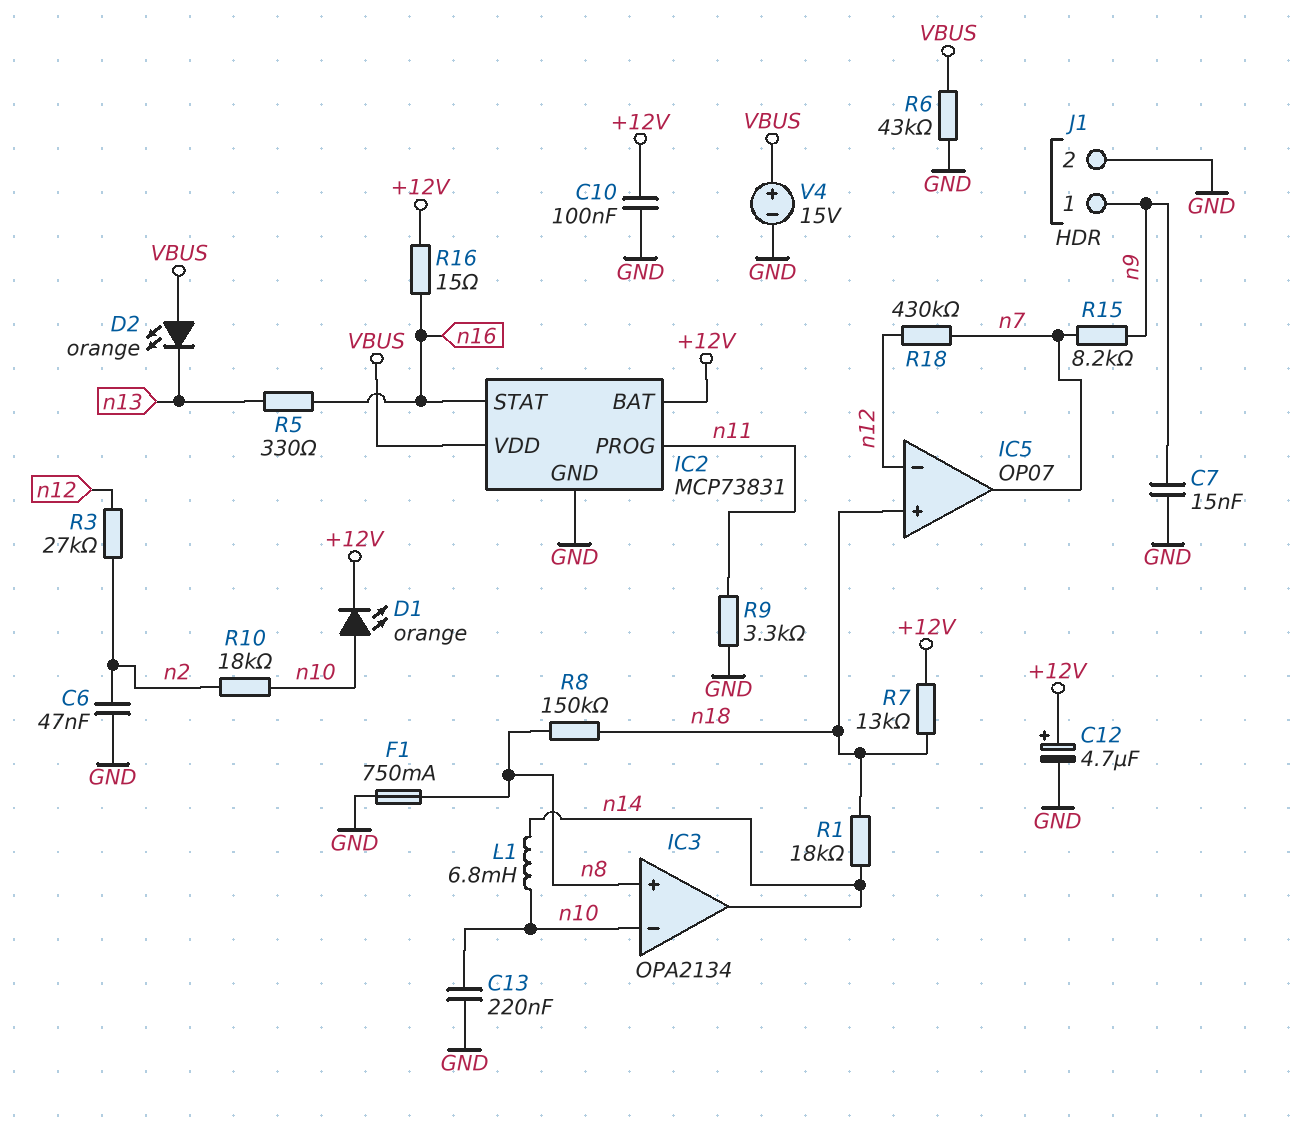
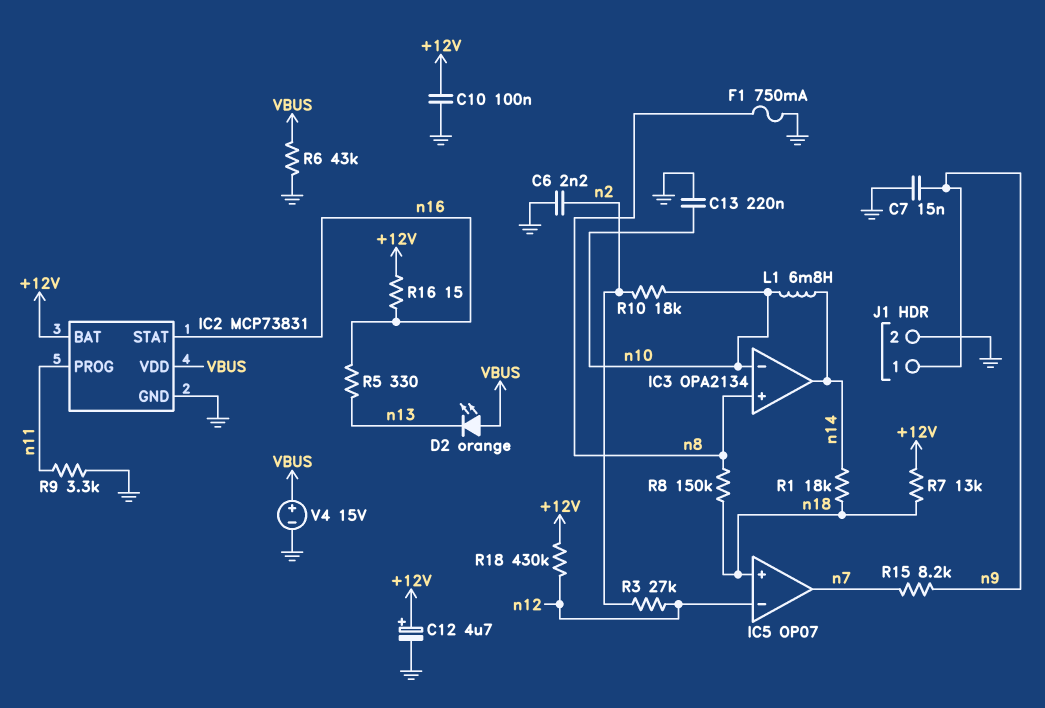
C6: 47nF (GND, n2) -> 2.2nF (GND, n2)
D1: LED orange (A n10, K +12V) -> none
R18: 430k (n7, n12) -> 430k (+12V, n12)

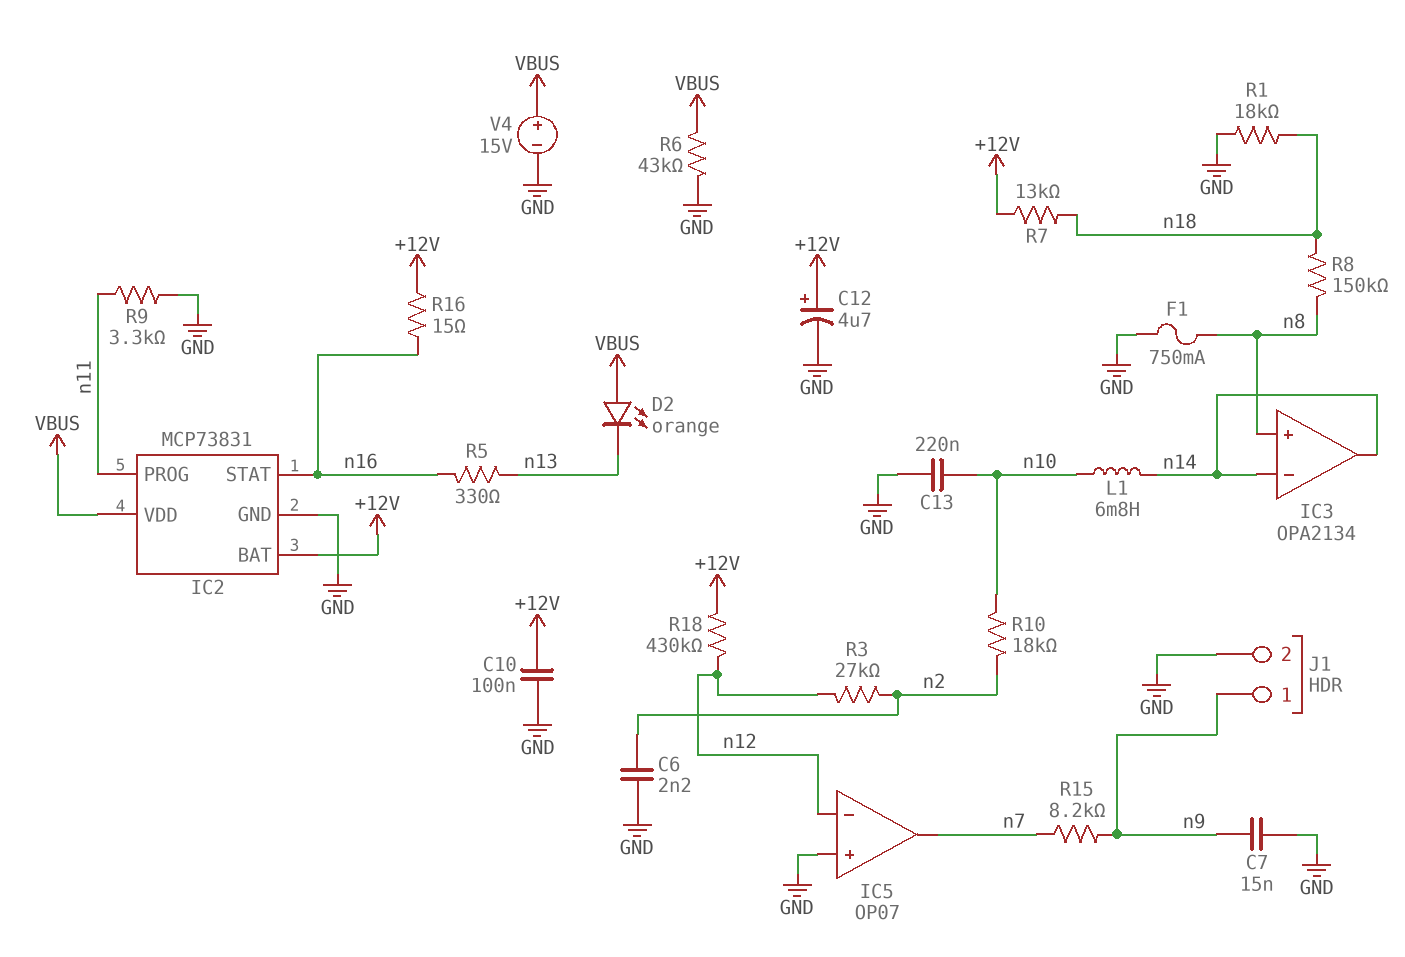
IC3 pin in-: n10 -> n14
IC5 pin in+: n18 -> GND
R1: 18k (n14, n18) -> 18k (GND, n18)

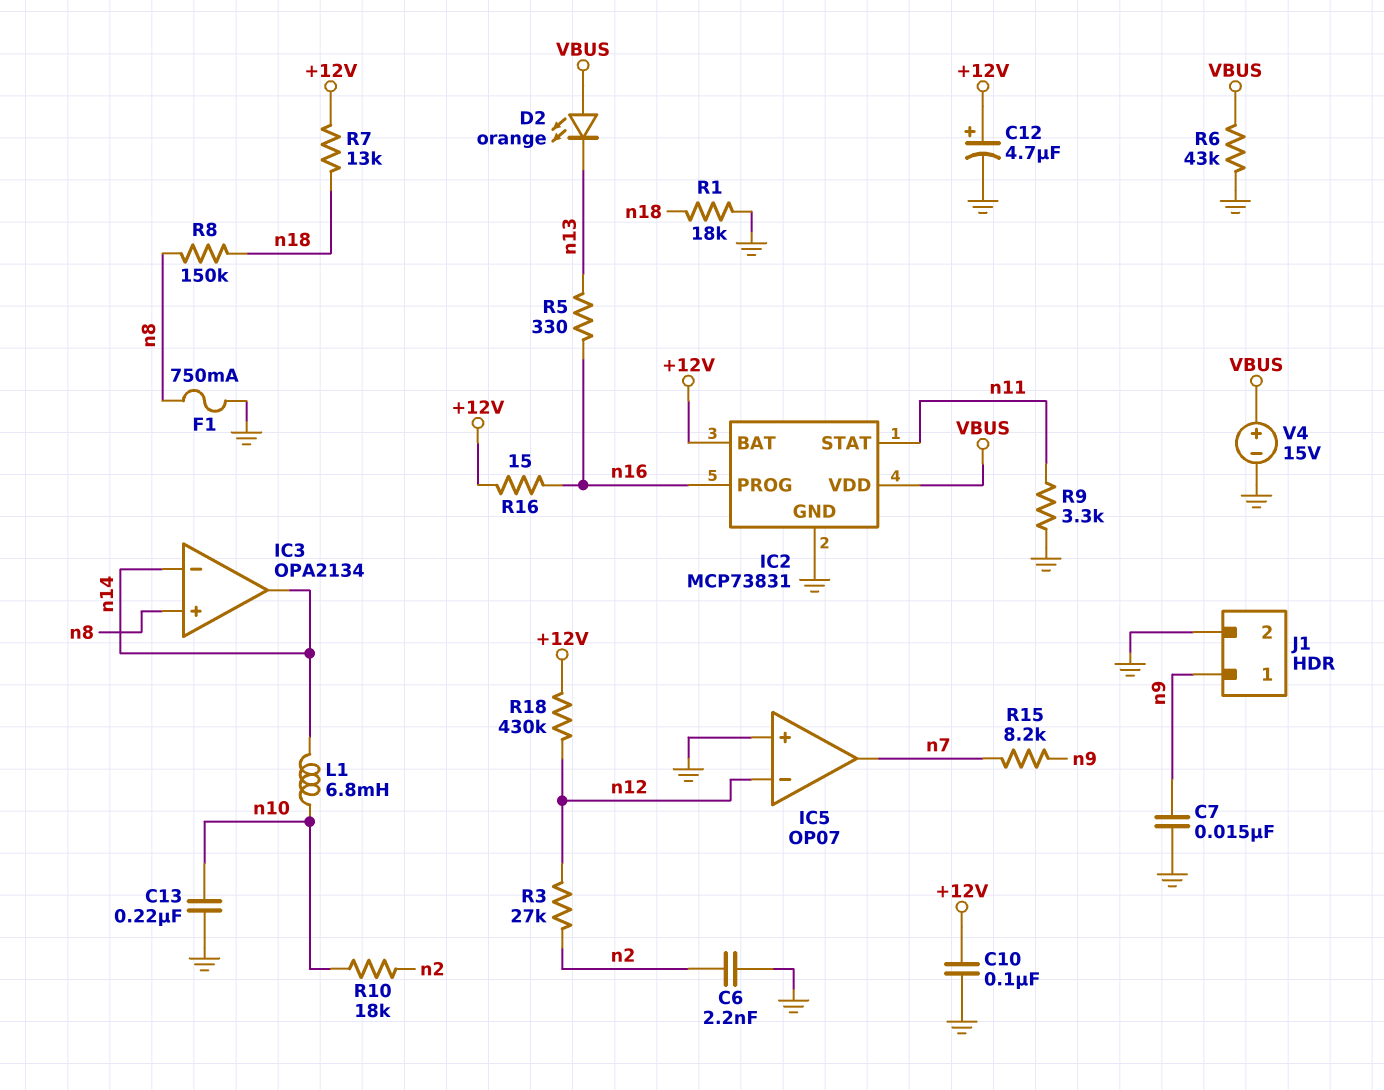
IC2 pin PROG: n11 -> n16
IC2 pin STAT: n16 -> n11

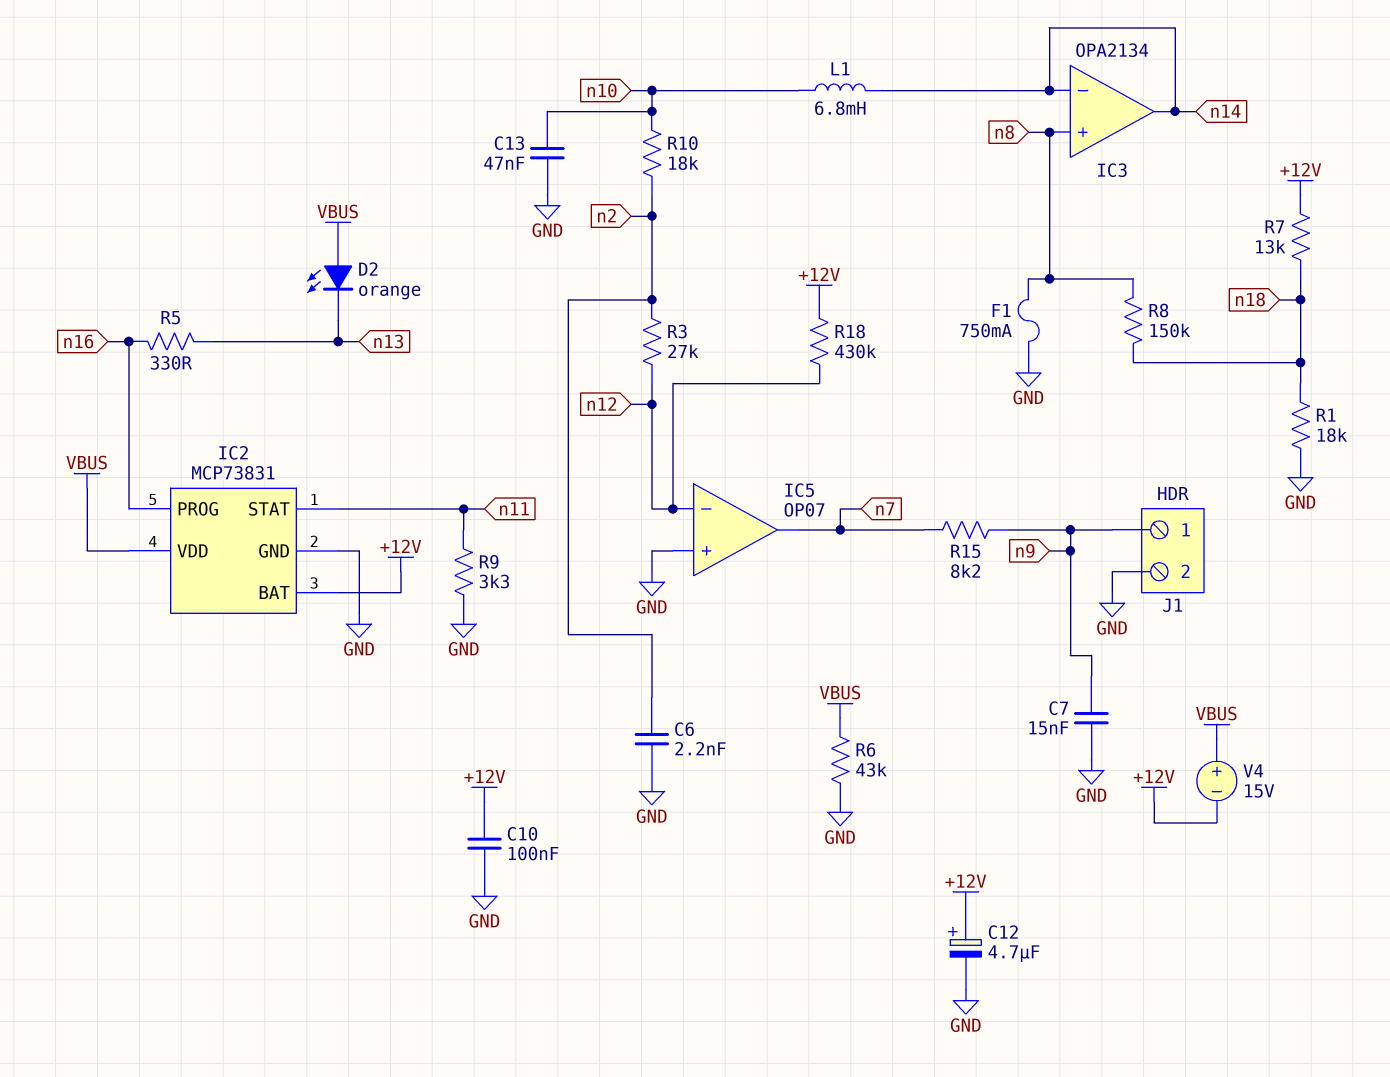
C13: 220nF (GND, n10) -> 47nF (GND, n10)
R16: 15 (+12V, n16) -> none
V4: 15V (plus VBUS, minus GND) -> 15V (plus VBUS, minus +12V)

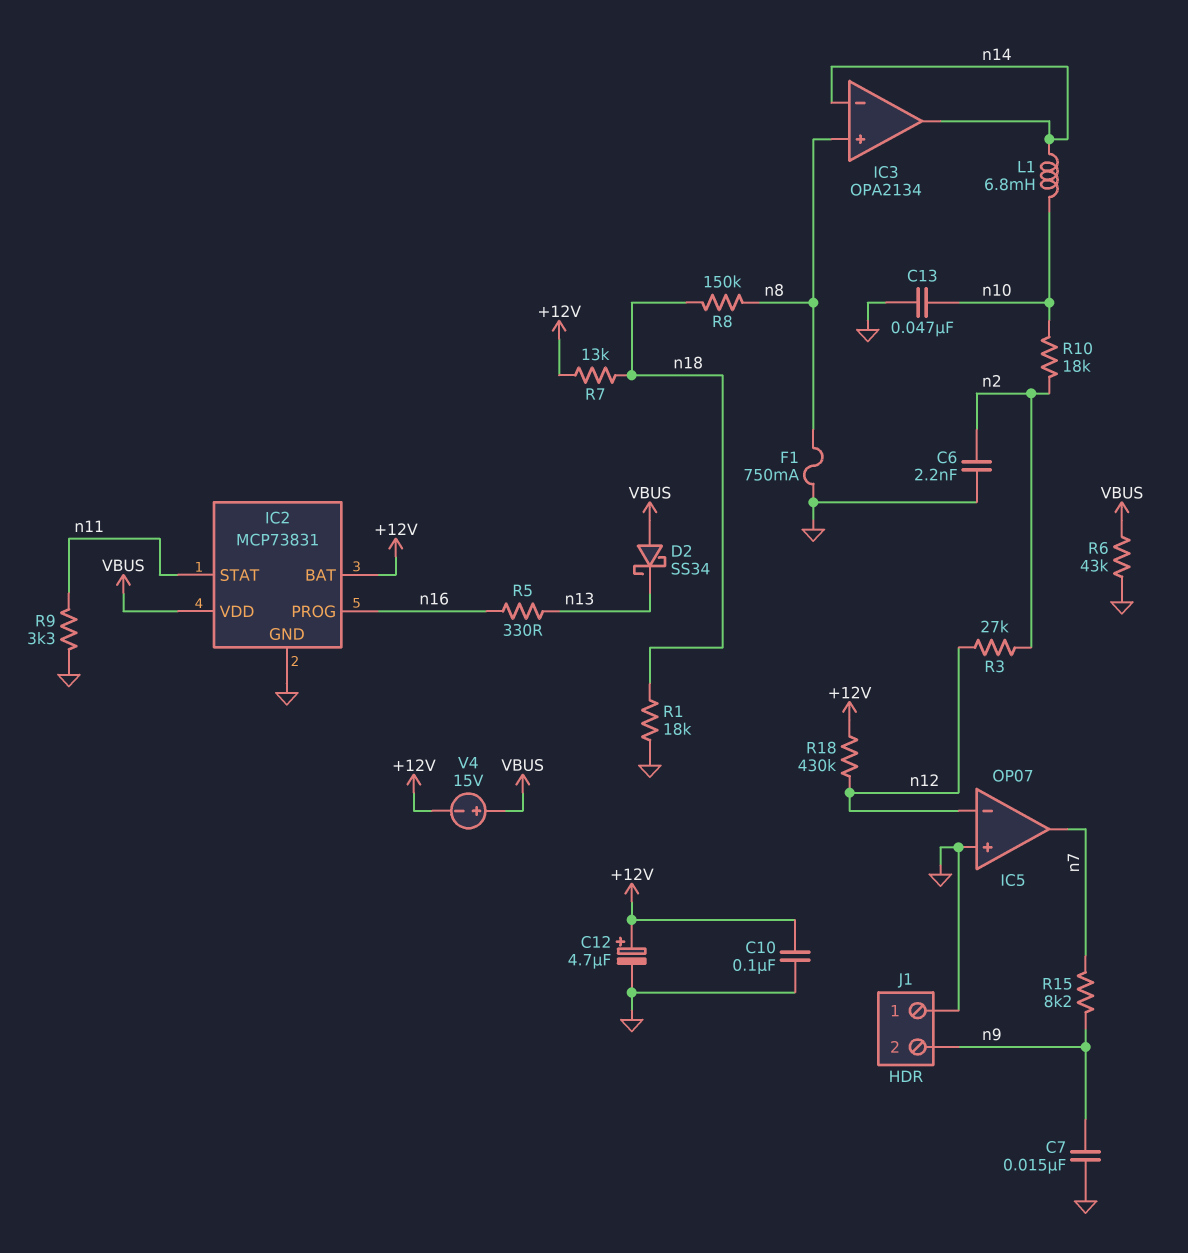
D2: LED orange (A VBUS, K n13) -> schottky SS34 (A VBUS, K n13)
J1 pin 1: n9 -> GND
J1 pin 2: GND -> n9

